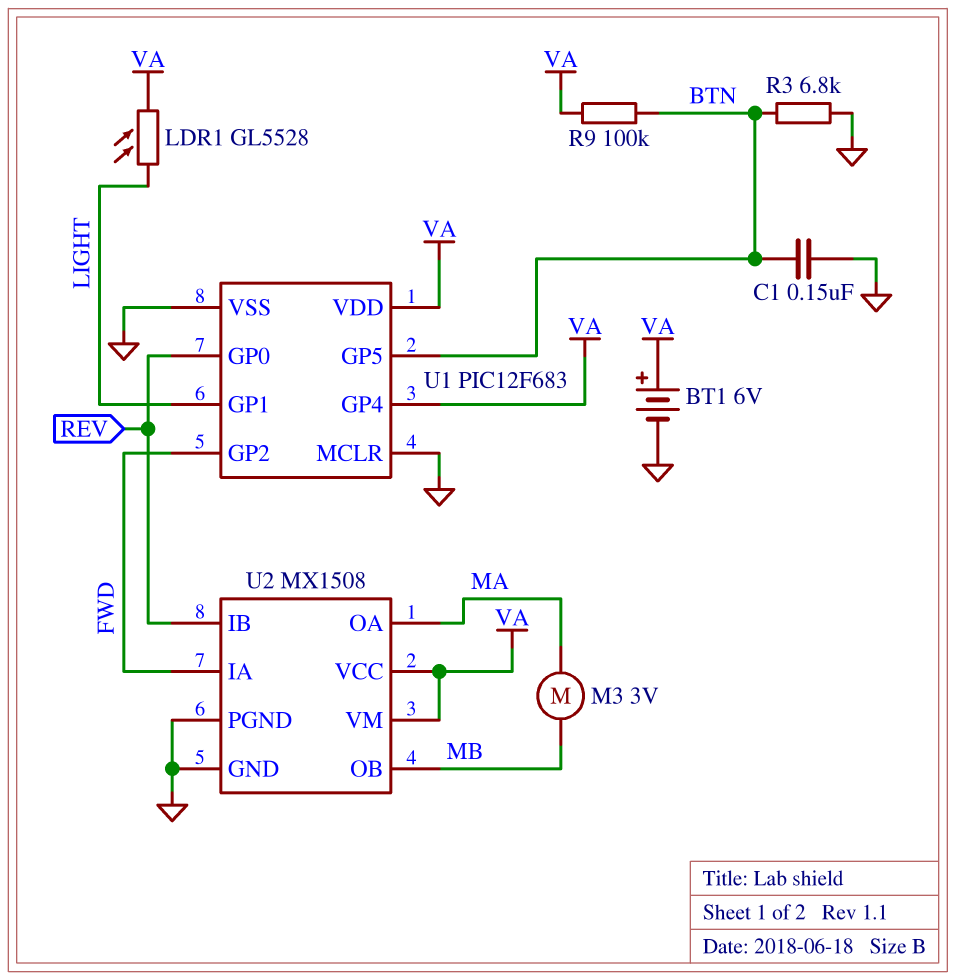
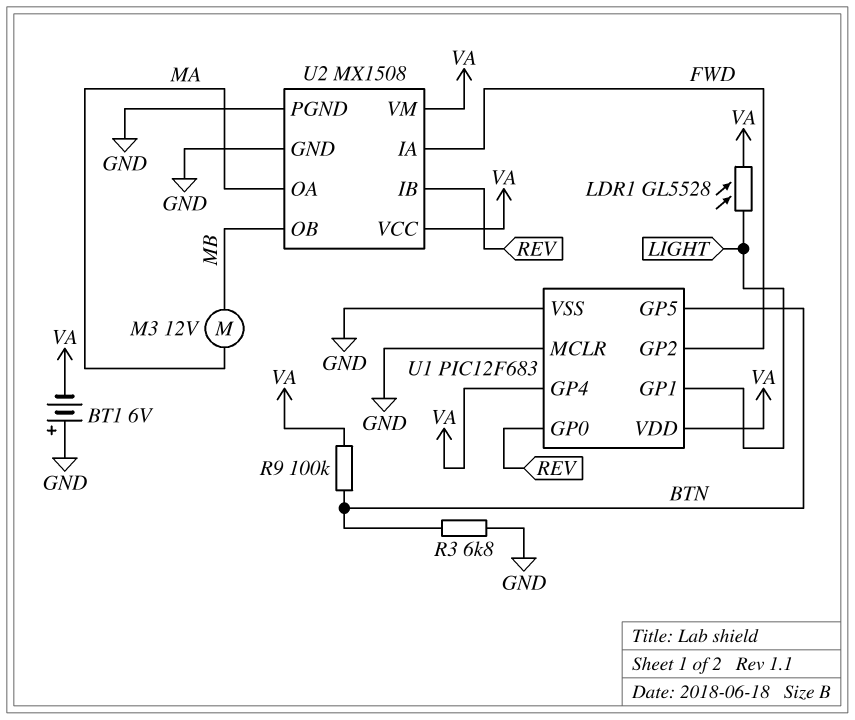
BT1: 6V (plus VA, minus GND) -> 6V (plus GND, minus VA)
C1: 150nF (BTN, GND) -> none
M3: motor 3V (MA, MB) -> motor 12V (MA, MB)

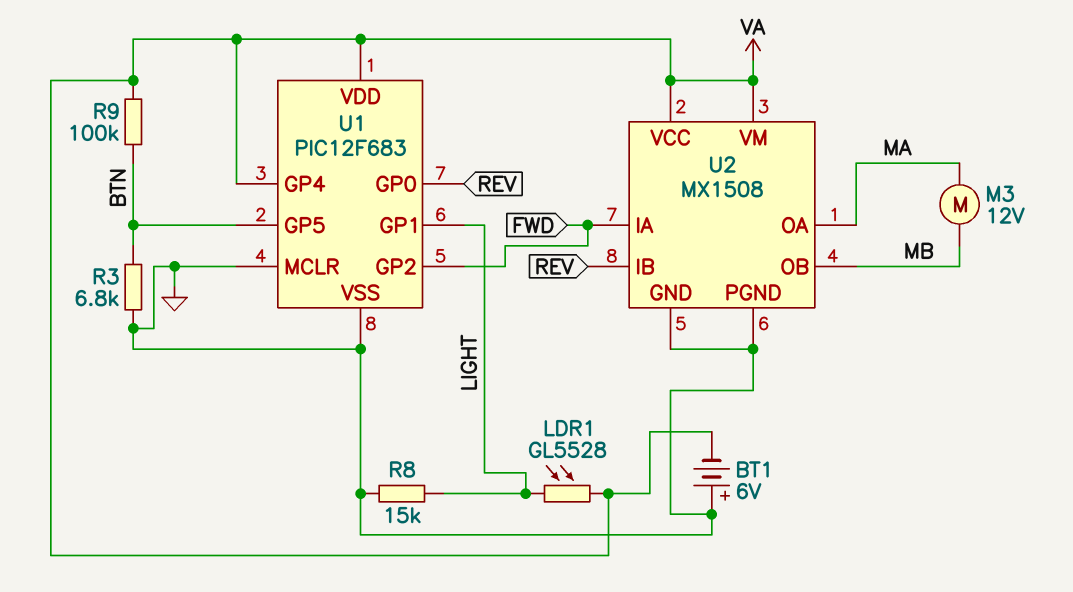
R8: none -> 15k (GND, LIGHT)

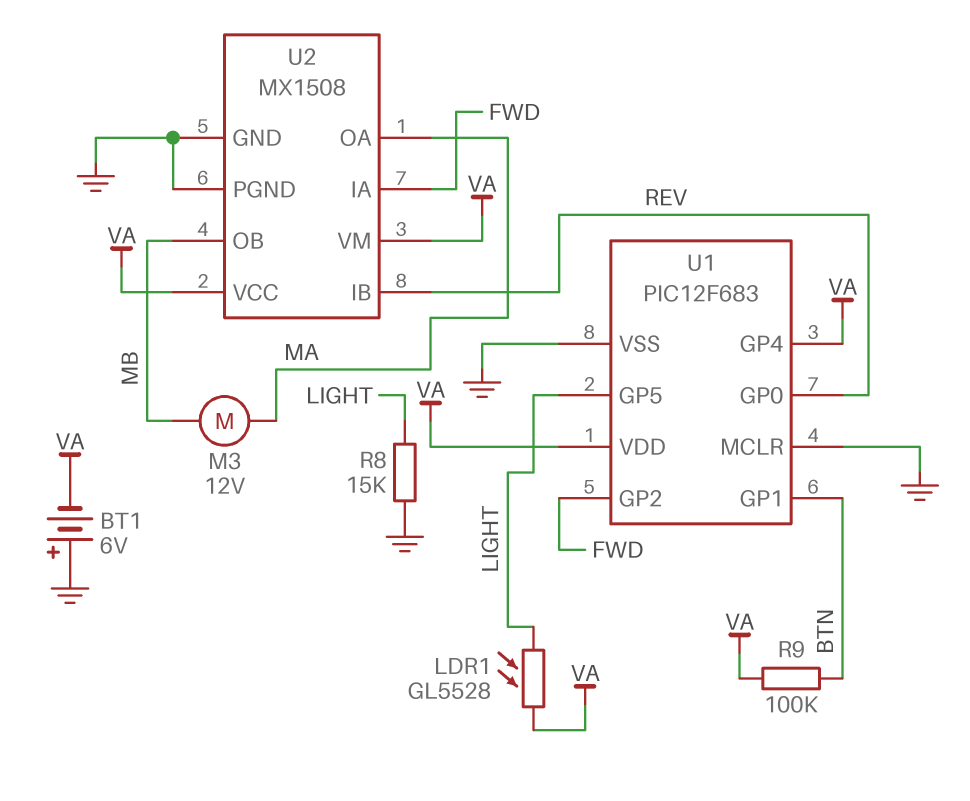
R3: 6.8k (BTN, GND) -> none
U1 pin GP1: LIGHT -> BTN
U1 pin GP5: BTN -> LIGHT

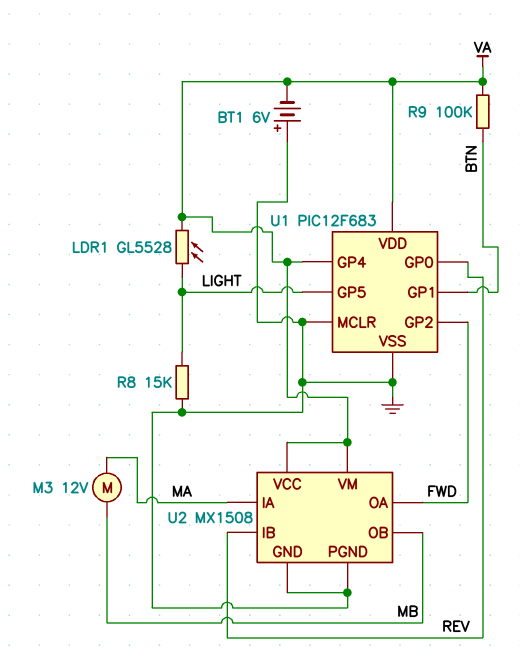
U2 pin IA: FWD -> MA
U2 pin OA: MA -> FWD

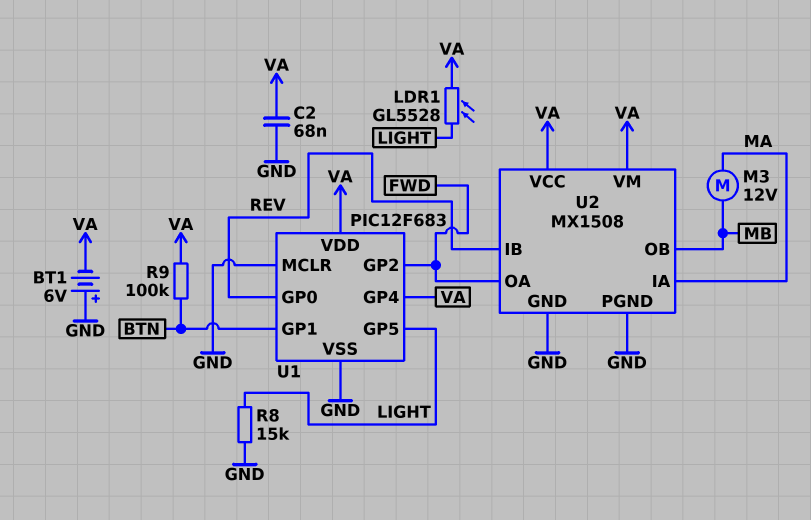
C2: none -> 68nF (GND, VA)

